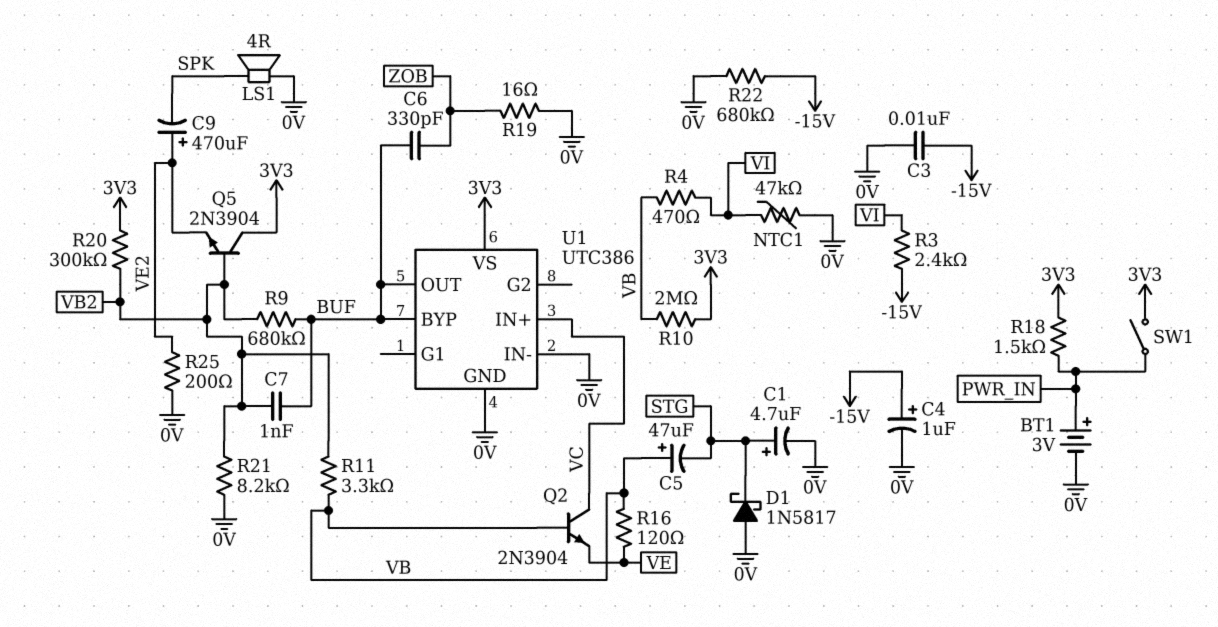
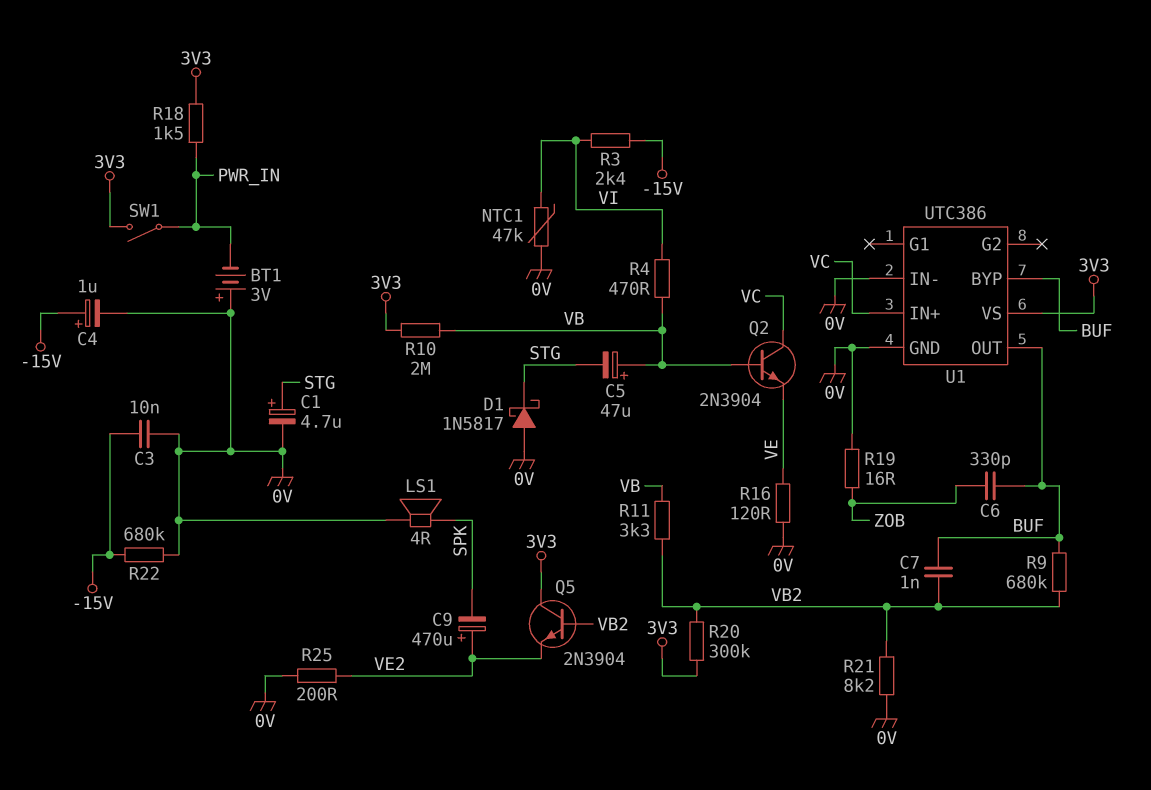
BT1: 3V (plus PWR_IN, minus 0V) -> 3V (plus 0V, minus PWR_IN)
R16: 120 (VB, VE) -> 120 (0V, VE)

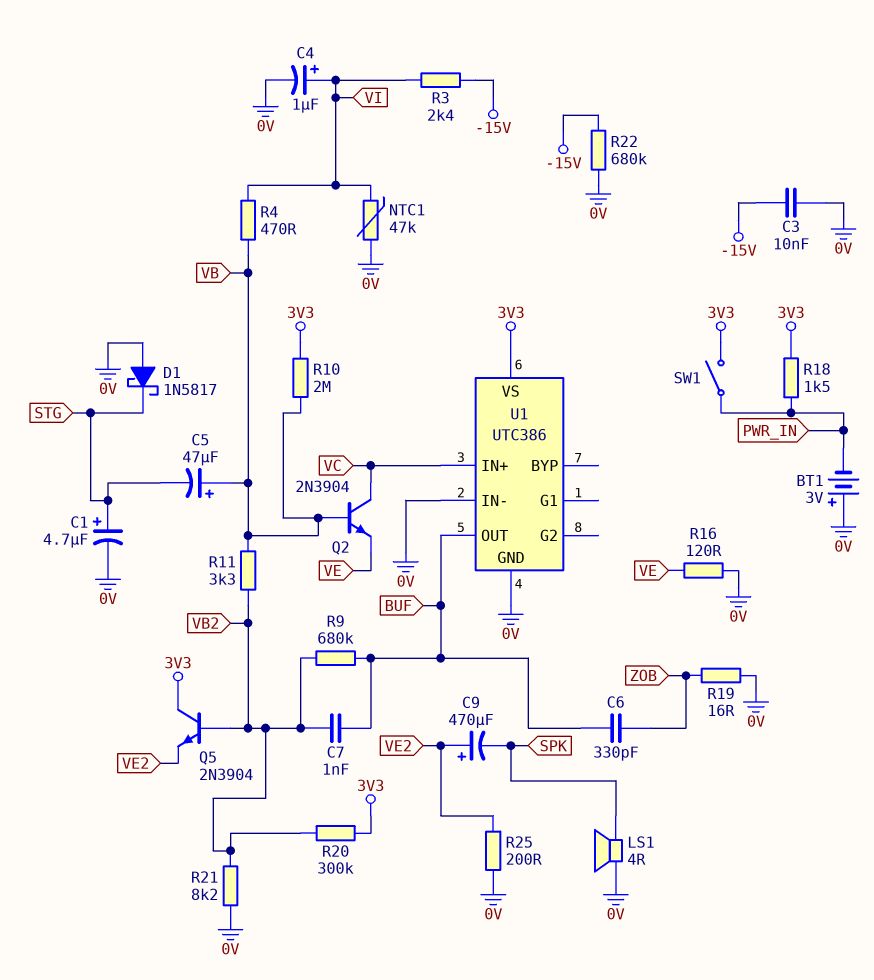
C4: 1uF (plus -15V, minus 0V) -> 1uF (plus VI, minus 0V)
U1 pin BYP: BUF -> none

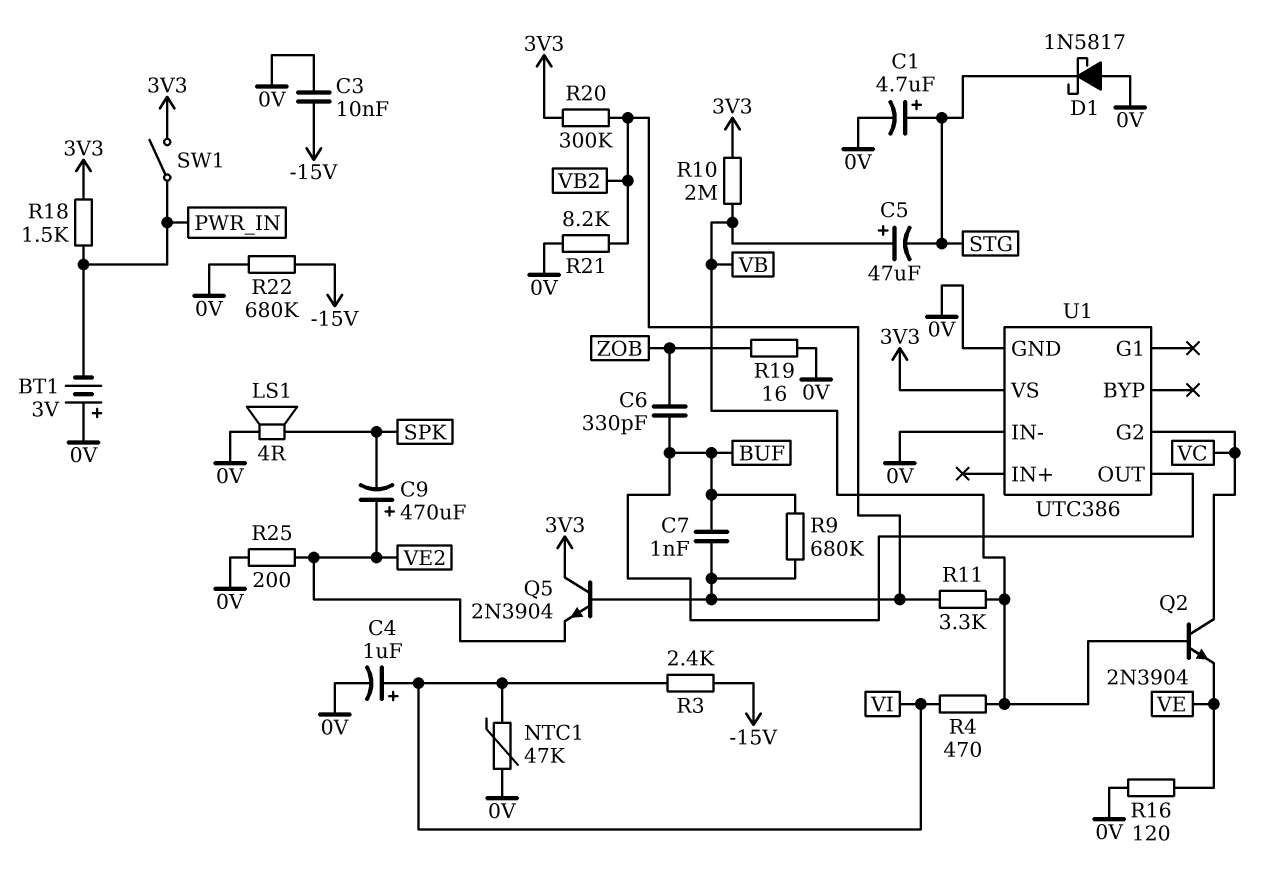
U1 pin G2: none -> VC
U1 pin IN+: VC -> none

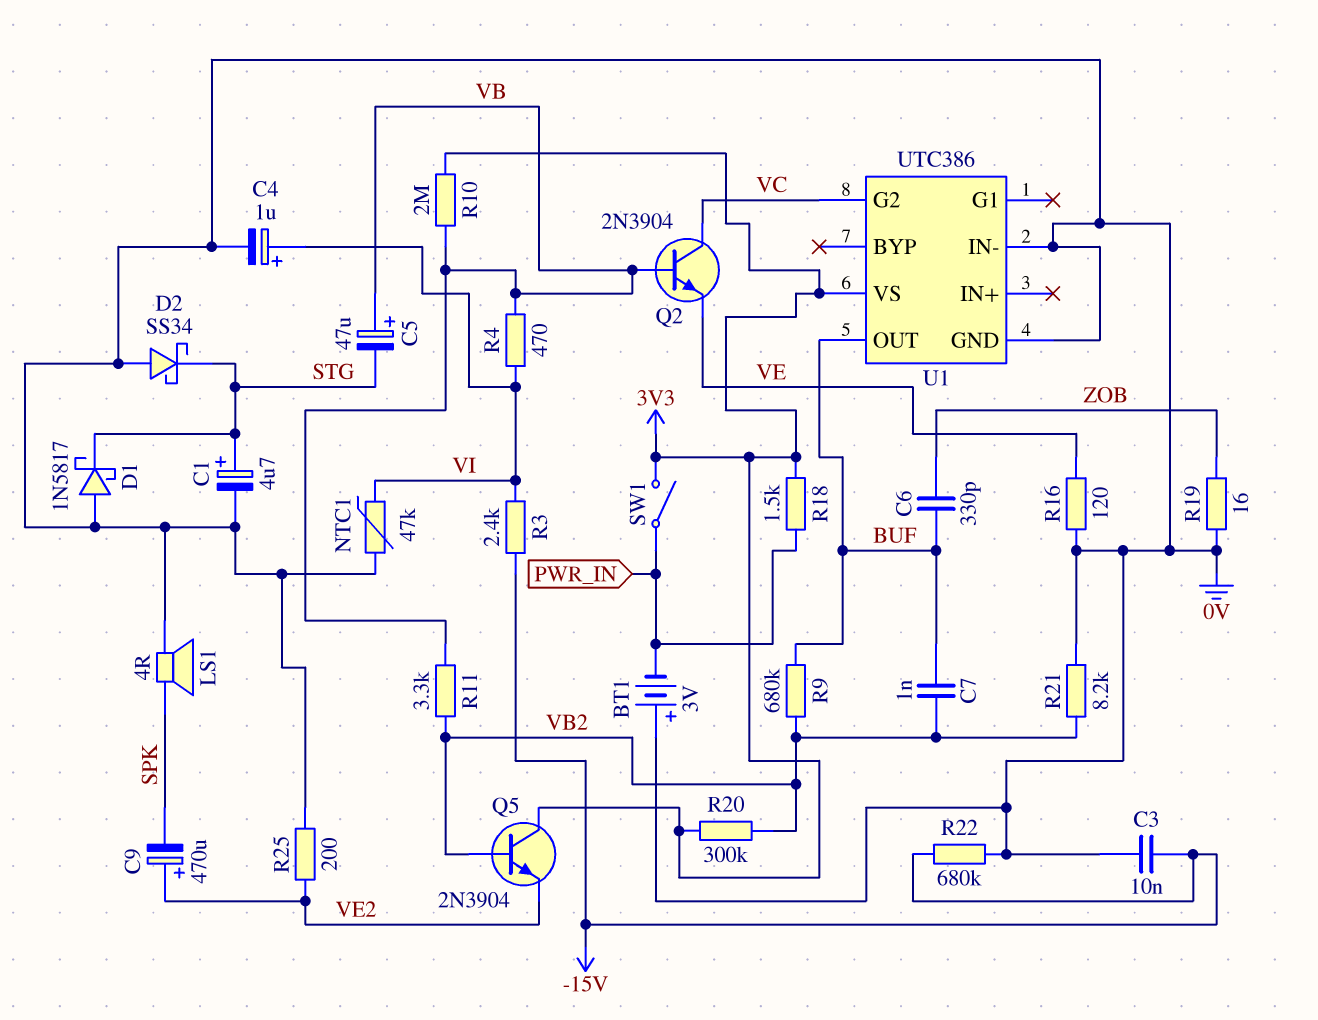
D2: none -> schottky SS34 (A 0V, K STG)

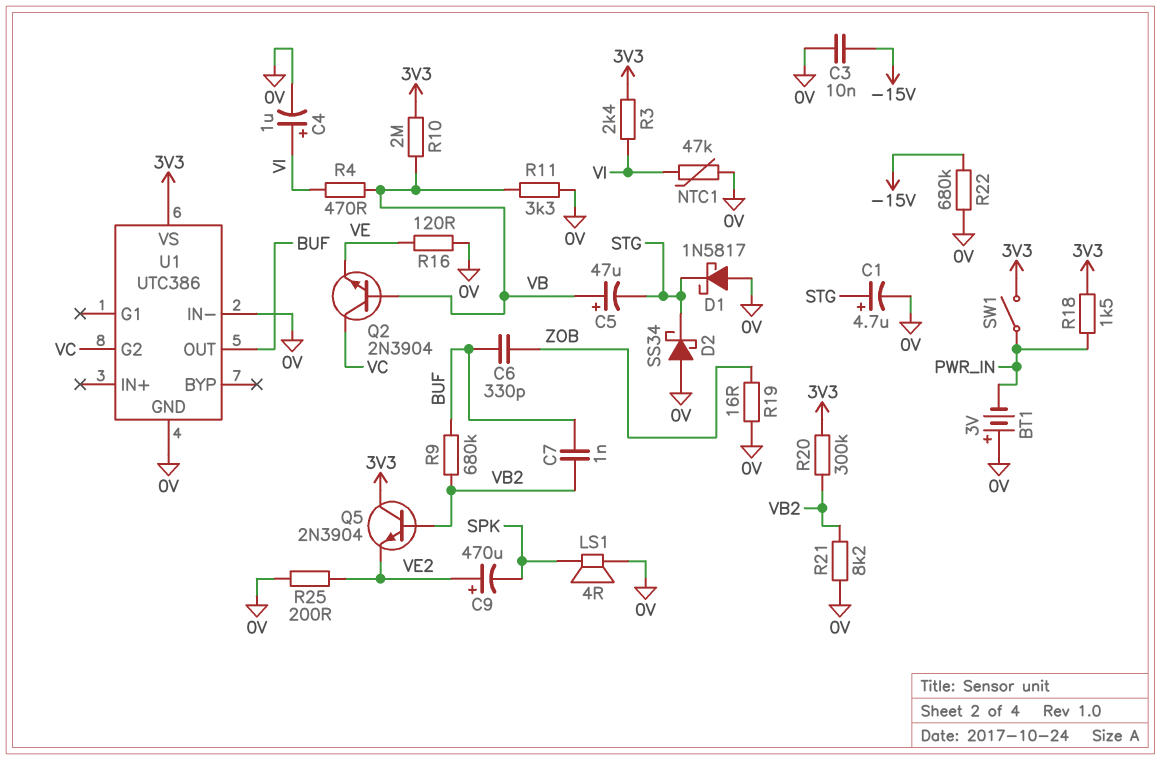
R3: 2.4k (-15V, VI) -> 2.4k (3V3, VI)
R11: 3.3k (VB, VB2) -> 3.3k (0V, VB)

